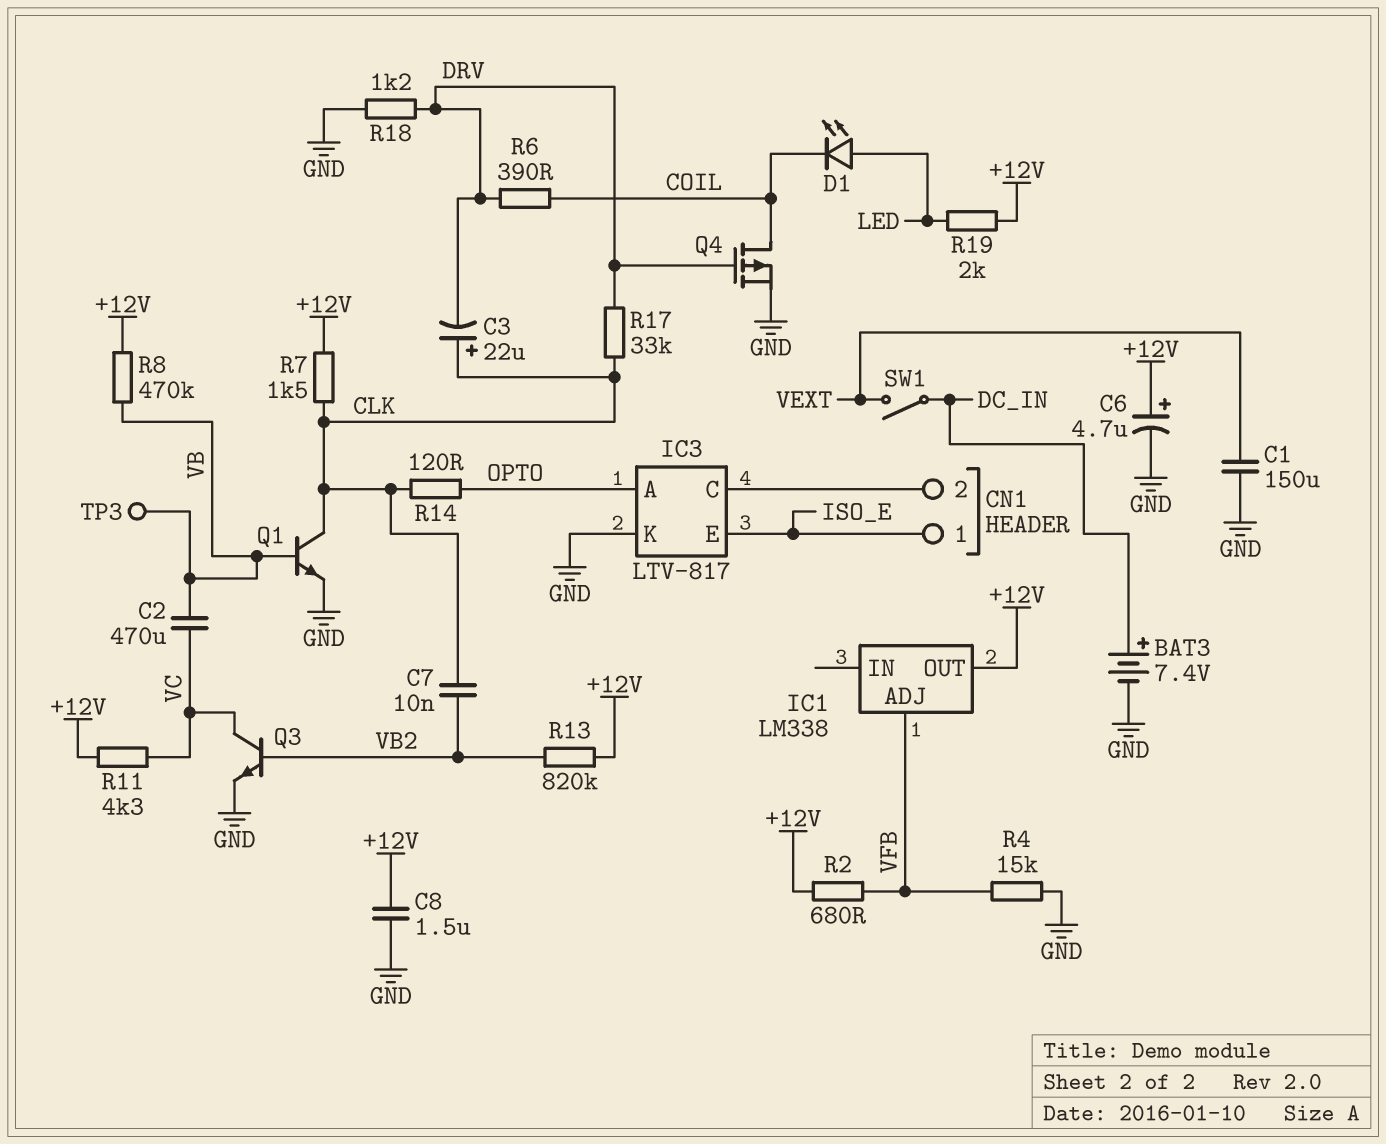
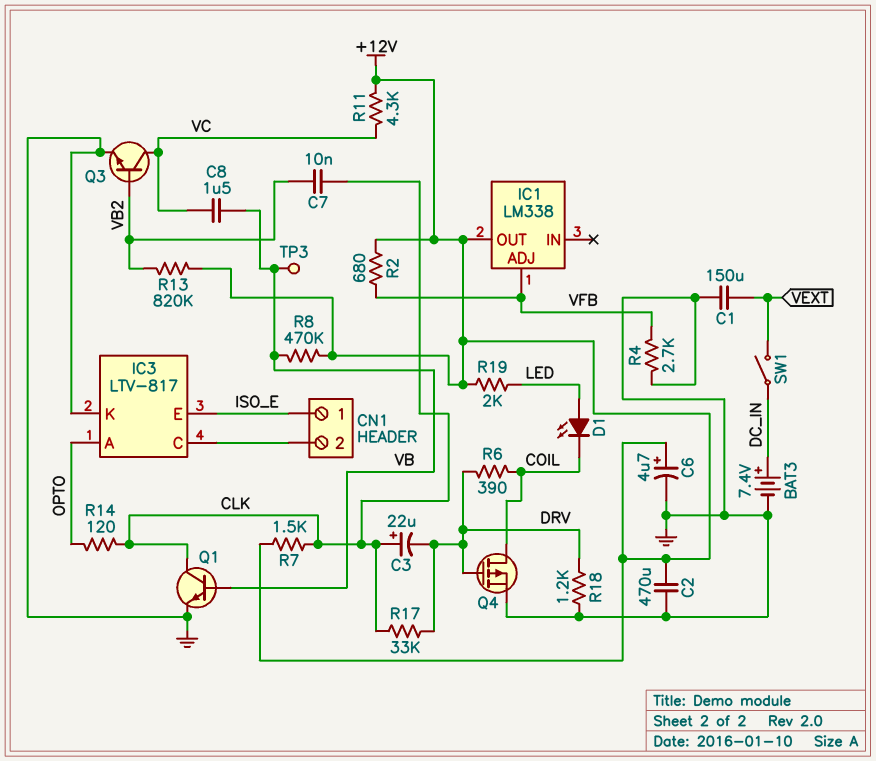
C2: 470uF (VB, VC) -> 470uF (+12V, GND)
C8: 1.5uF (+12V, GND) -> 1.5uF (VB, VC)
R4: 15k (GND, VFB) -> 2.7k (GND, VFB)

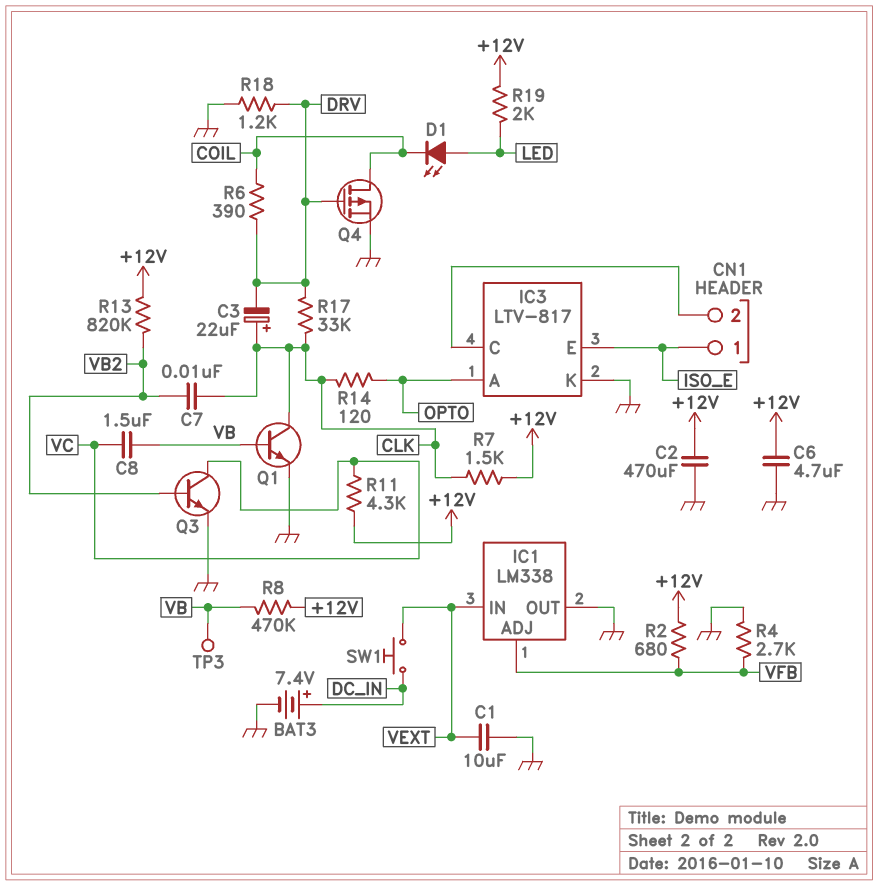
C1: 150uF (GND, VEXT) -> 10uF (GND, VEXT)
C6: 4.7uF (plus +12V, minus GND) -> 4.7uF (+12V, GND)
IC1 pin IN: none -> VEXT
IC1 pin OUT: +12V -> GND
SW1: switch (DC_IN, VEXT) -> button (DC_IN, VEXT)

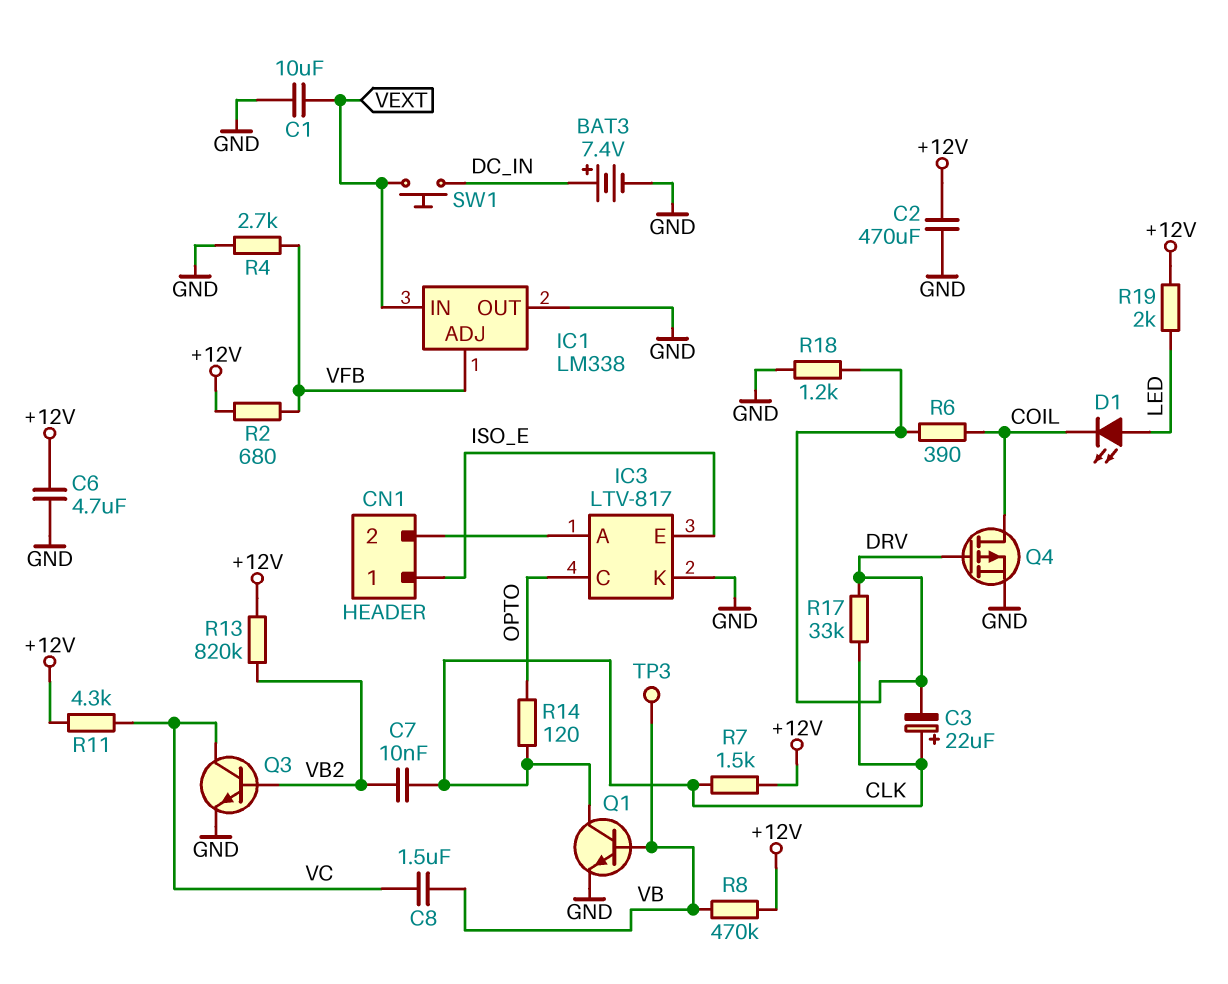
IC3 pin A: OPTO -> CN1/2
IC3 pin C: CN1/2 -> OPTO

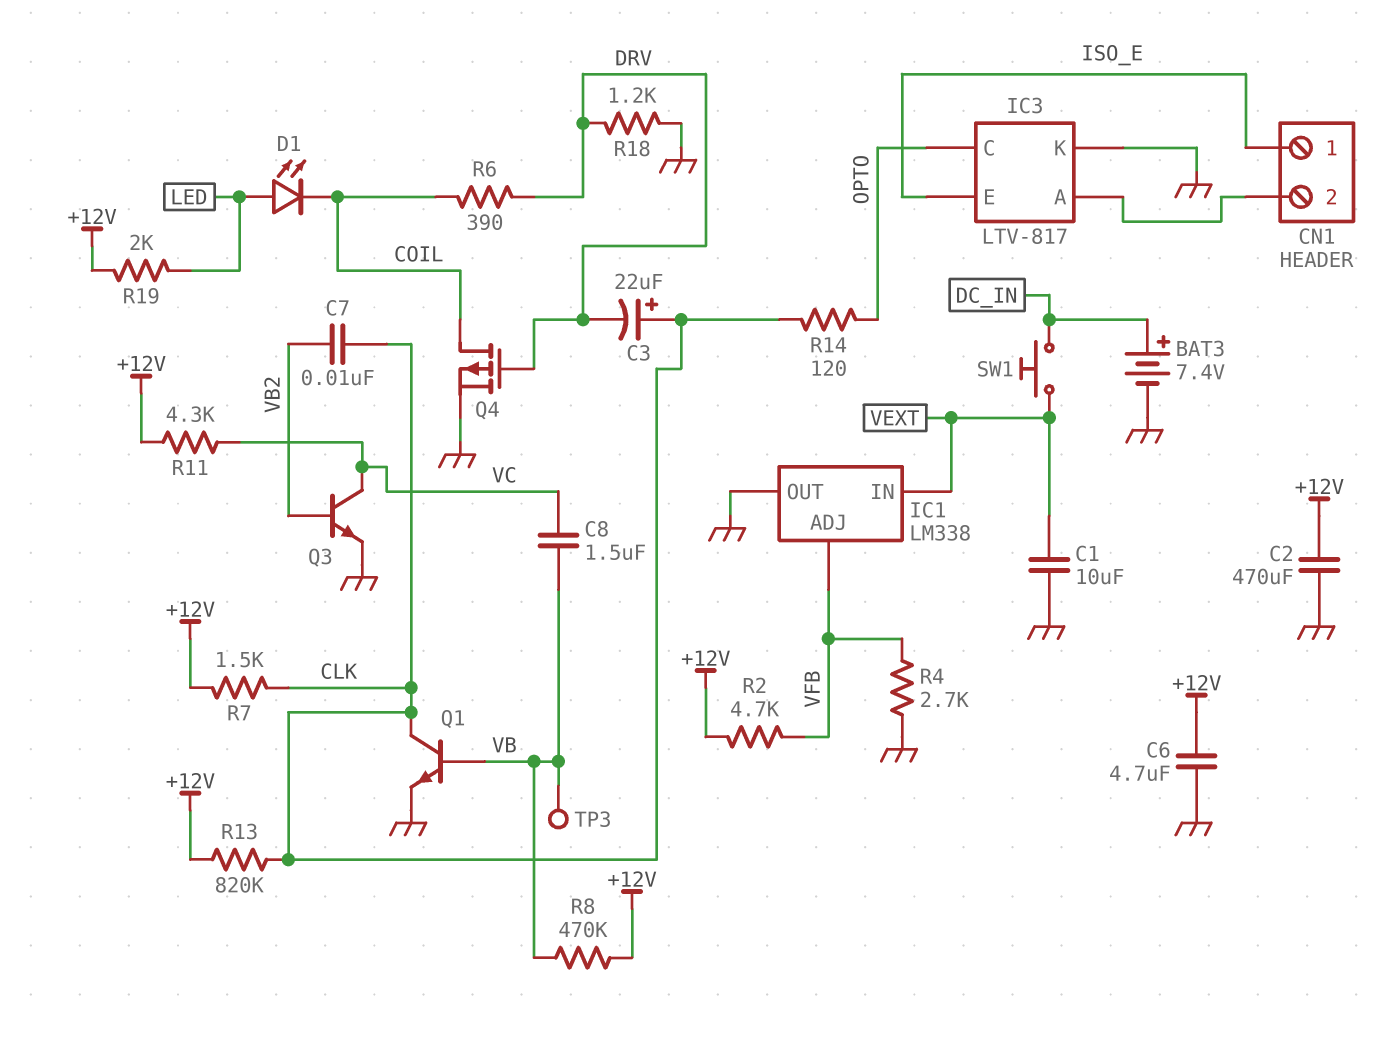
R2: 680 (+12V, VFB) -> 4.7k (+12V, VFB)
R13: 820k (+12V, VB2) -> 820k (+12V, CLK)
R17: 33k (CLK, DRV) -> none

